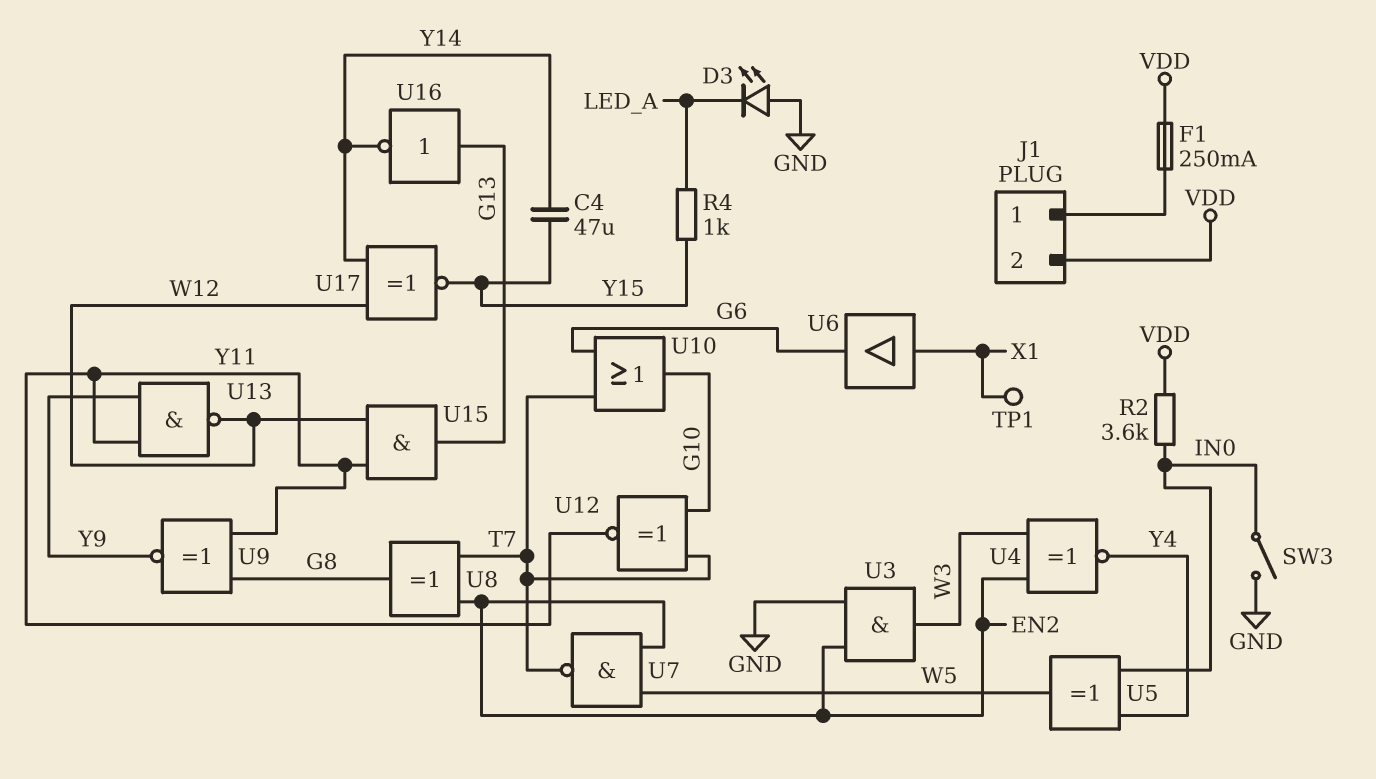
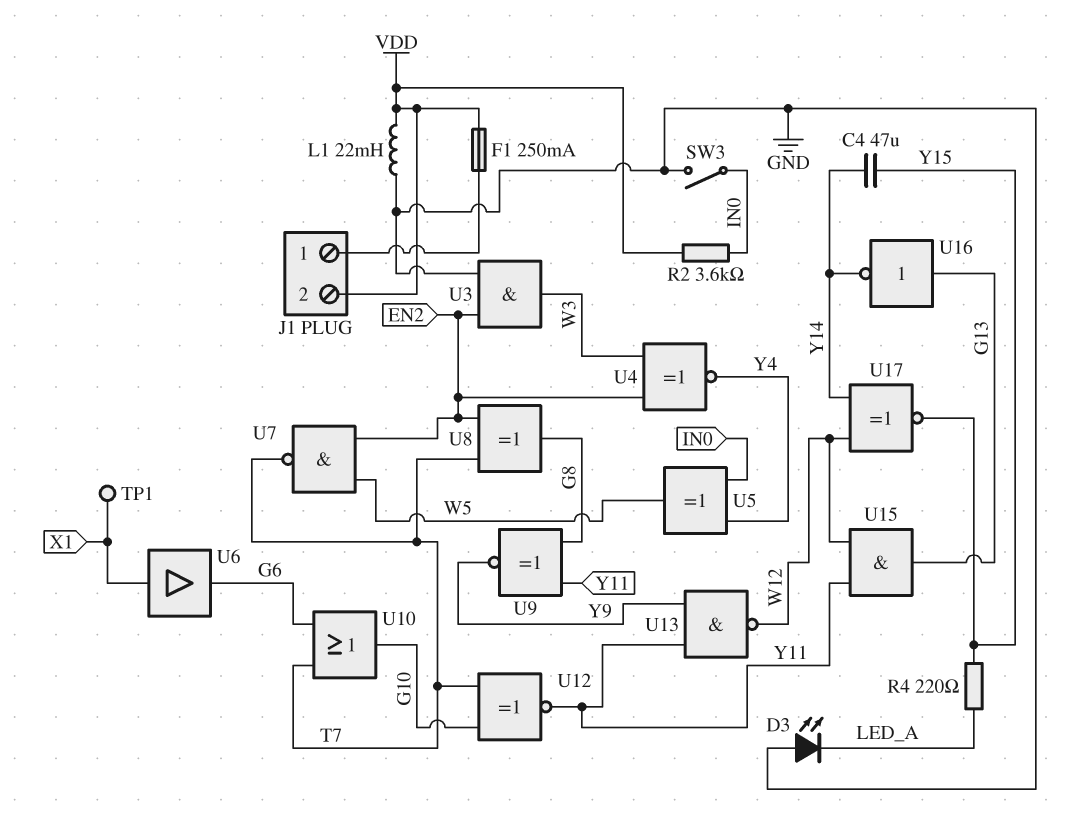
L1: none -> 22mH (GND, VDD)
R4: 1k (LED_A, Y15) -> 220 (LED_A, Y15)

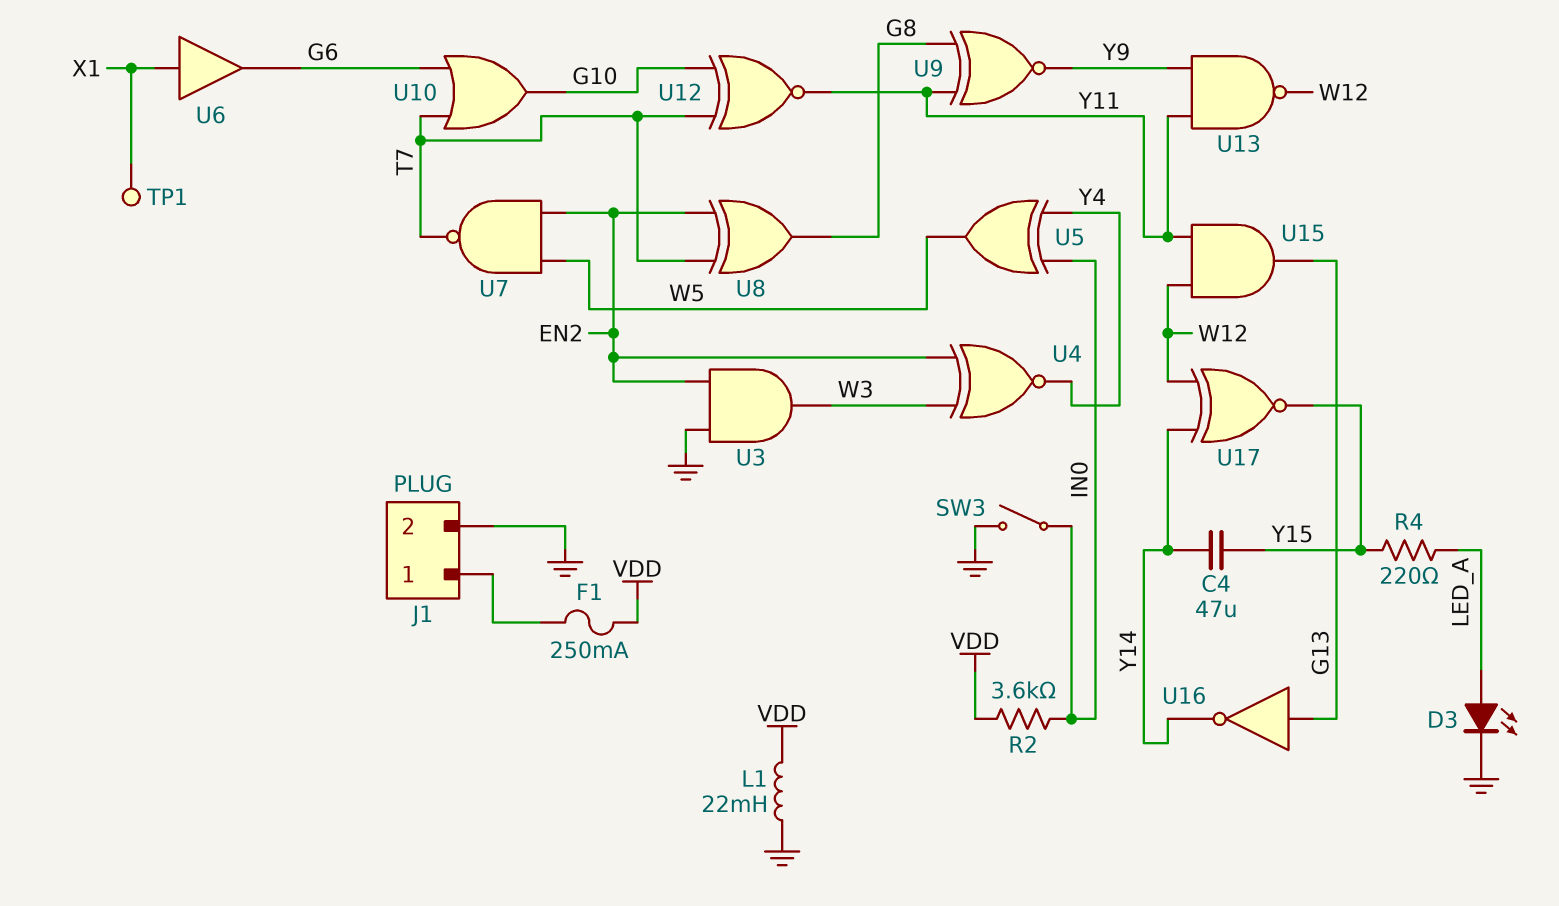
D3: LED (A GND, K LED_A) -> LED (A LED_A, K GND)
J1 pin 2: VDD -> GND

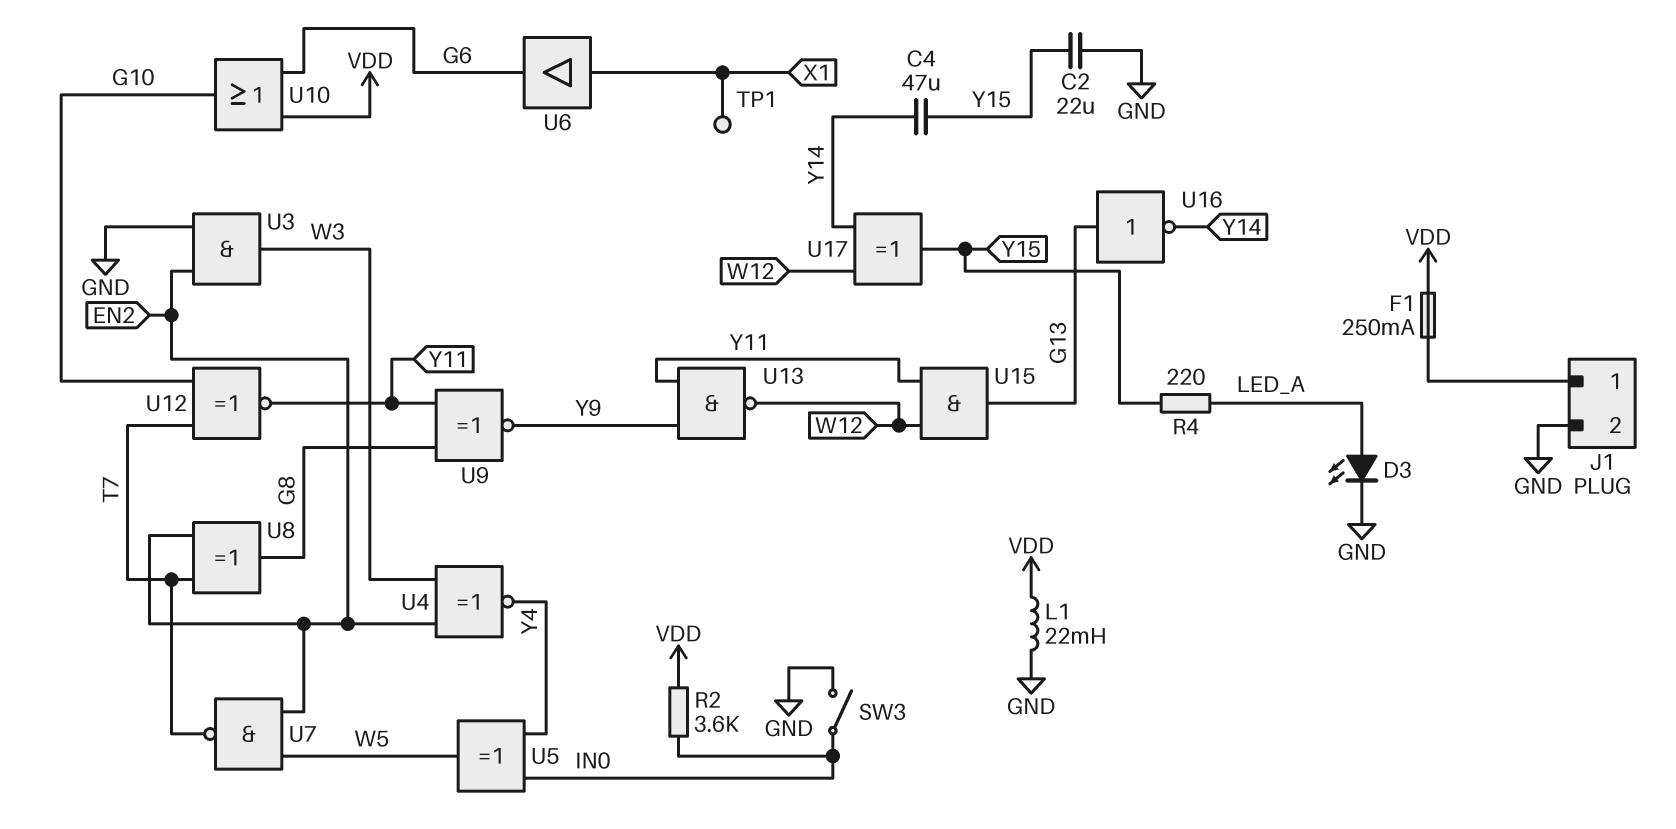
C2: none -> 22uF (GND, Y15)
U10: OR (in G6, in T7, out G10) -> OR (in G6, in VDD, out G10)
U17: XNOR (in W12, in Y14, out Y15) -> XOR (in W12, in Y14, out Y15)

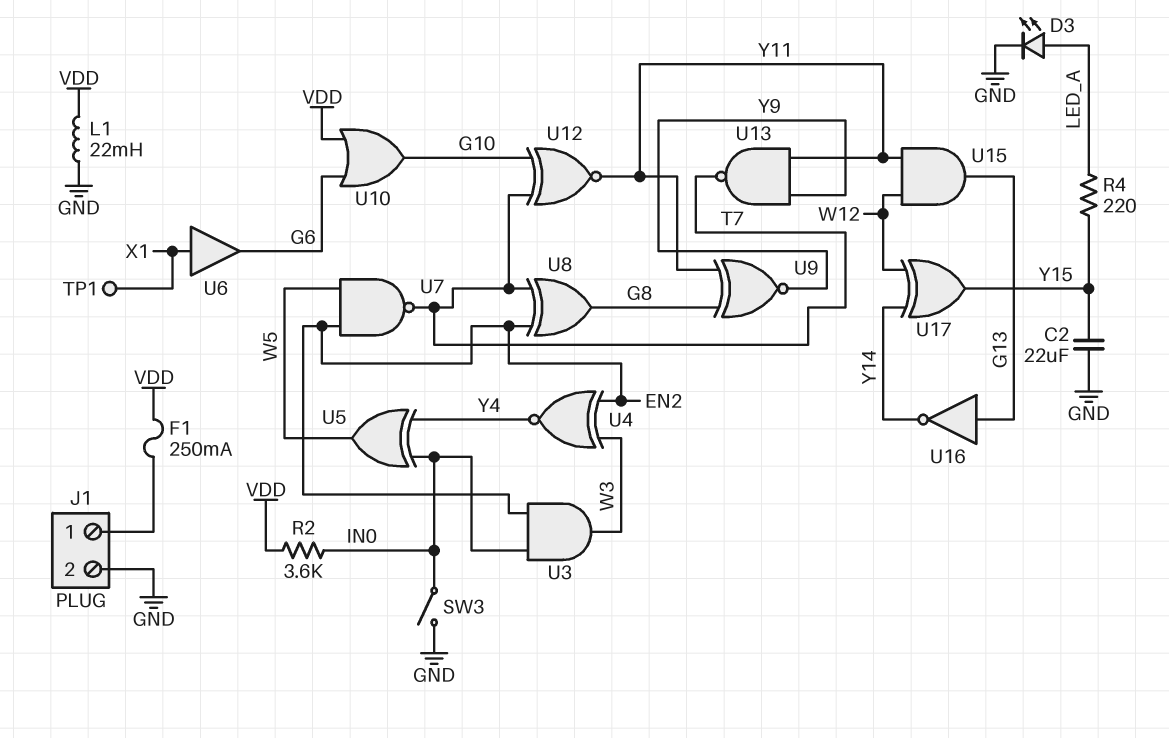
C4: 47uF (Y14, Y15) -> none
U3: AND (in EN2, in GND, out W3) -> AND (in EN2, in IN0, out W3)
U13: NAND (in Y9, in Y11, out W12) -> NAND (in Y9, in Y11, out T7)

